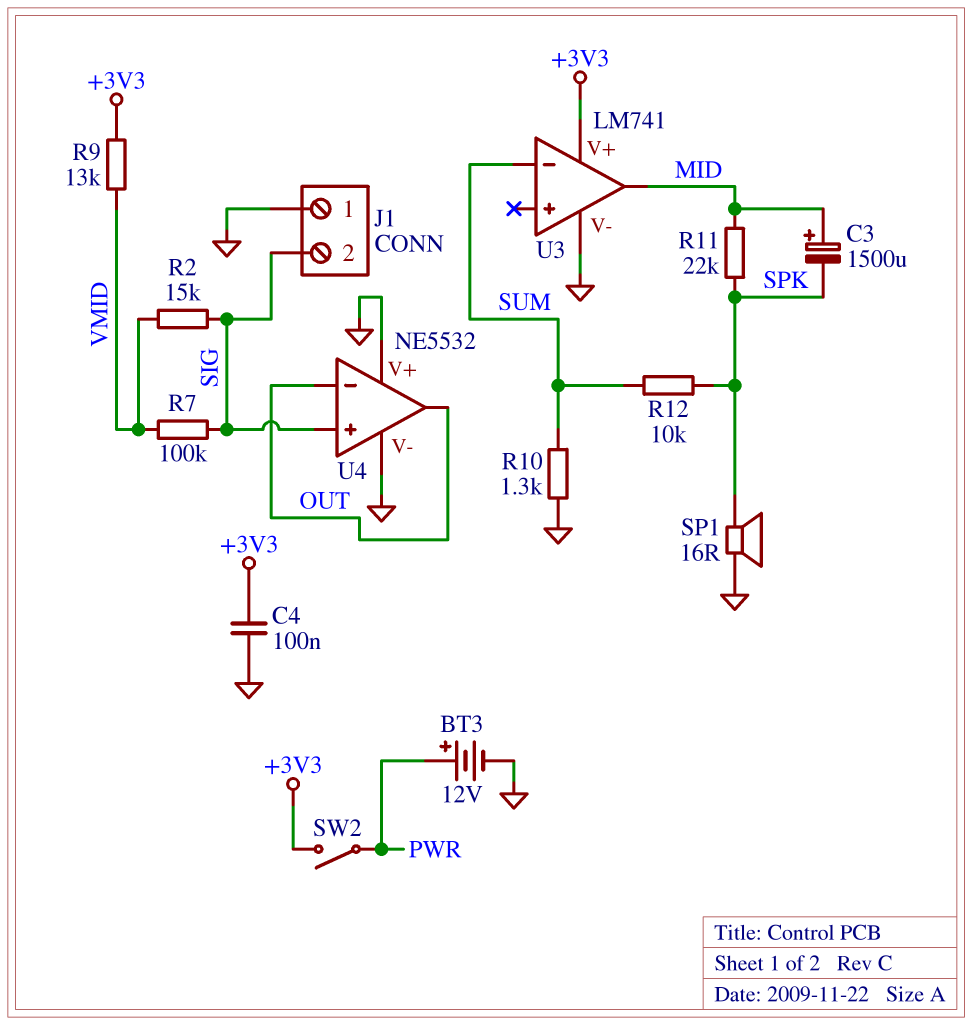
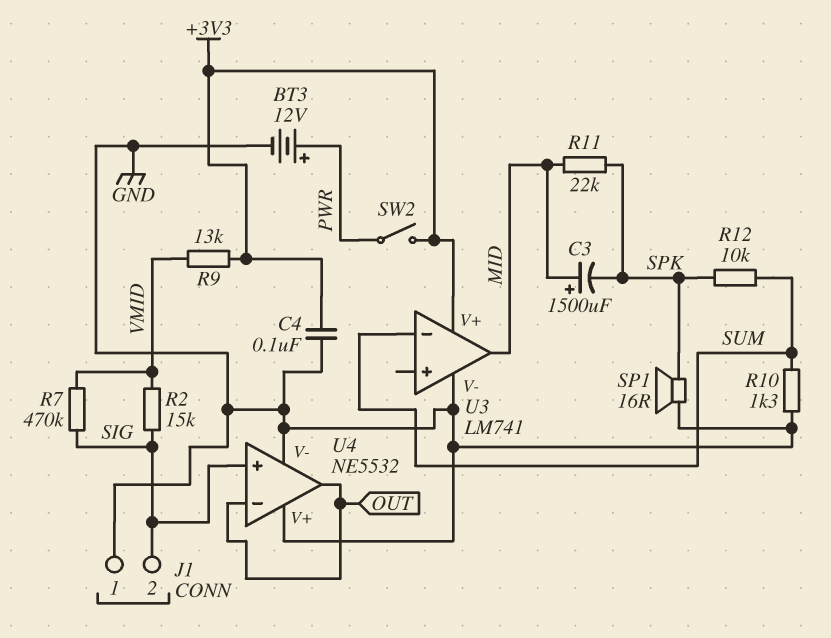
R7: 100k (SIG, VMID) -> 470k (SIG, VMID)

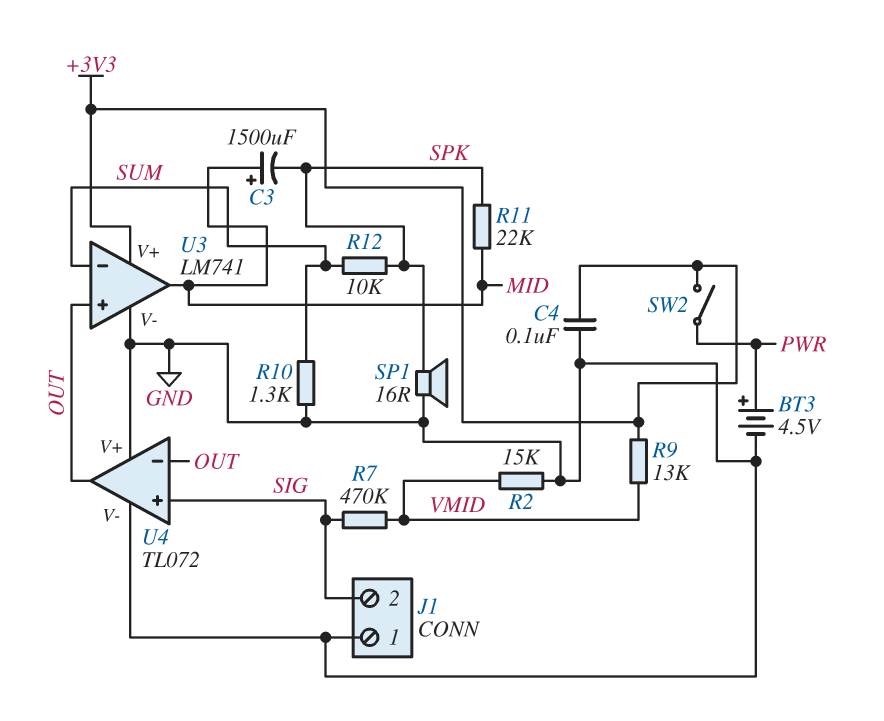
BT3: 12V (plus PWR, minus GND) -> 4.5V (plus PWR, minus GND)
R2: 15k (SIG, VMID) -> 15k (GND, VMID)
U3 pin in+: none -> OUT
U4: NE5532 -> TL072

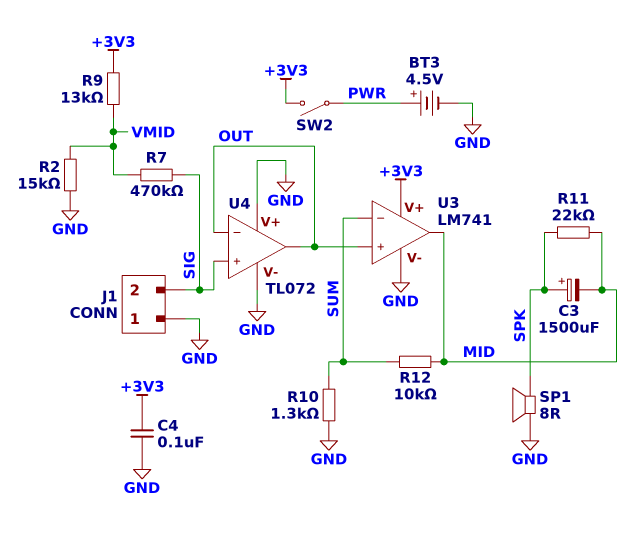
C3: 1500uF (plus MID, minus SPK) -> 1500uF (plus SPK, minus MID)
R12: 10k (SPK, SUM) -> 10k (MID, SUM)
SP1: speaker 16R (GND, SPK) -> speaker 8R (GND, SPK)

